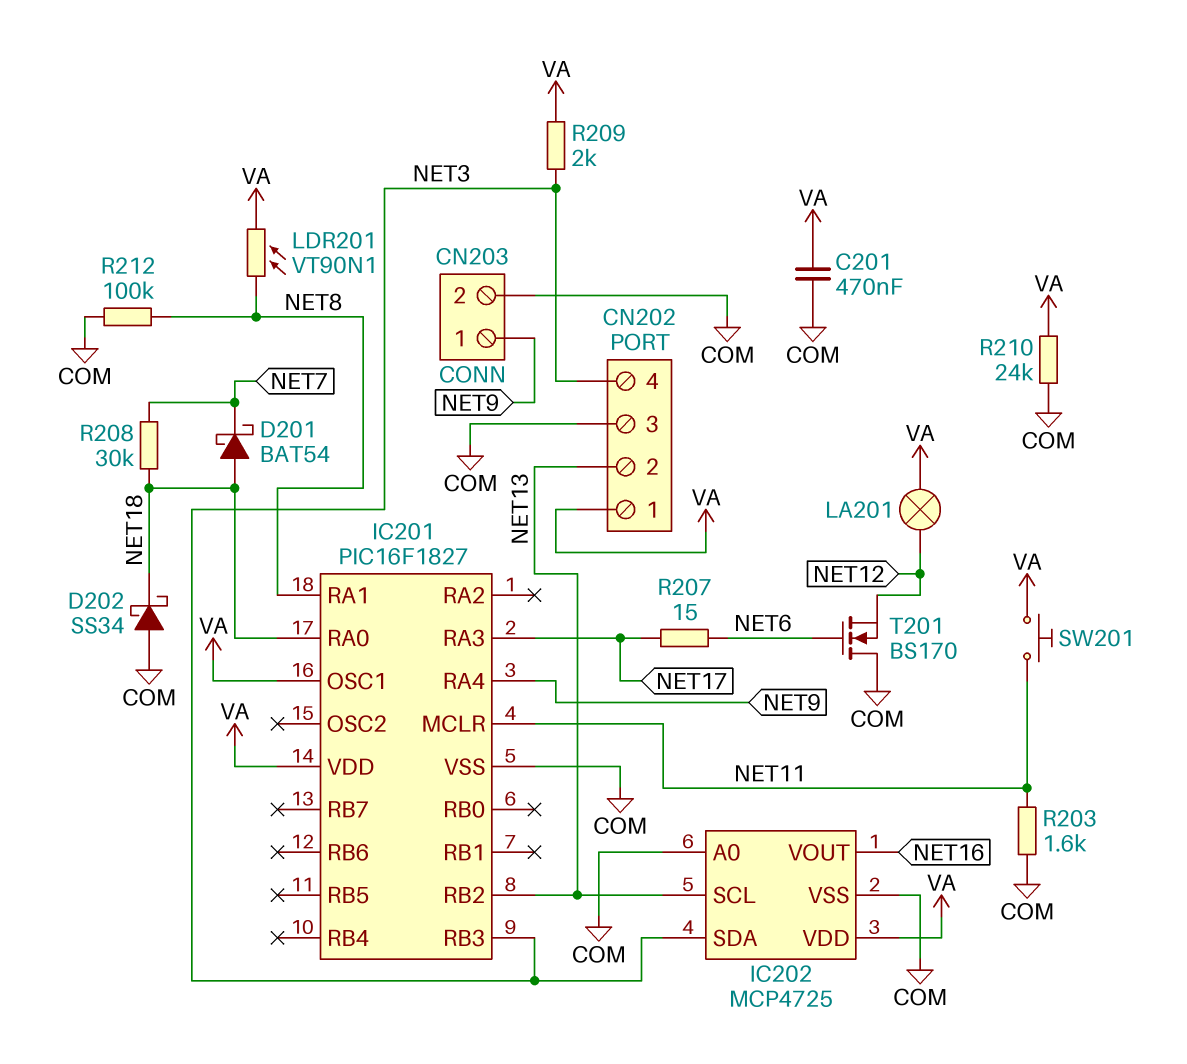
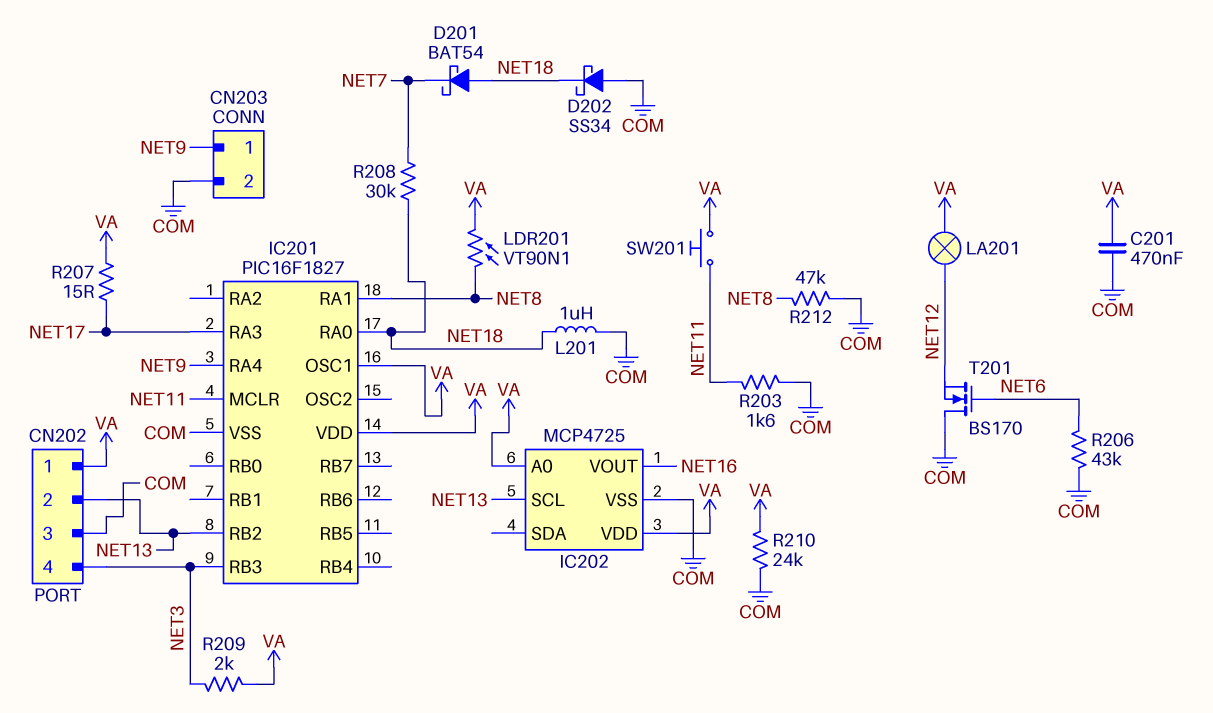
IC202 pin A0: COM -> VA
IC202 pin SDA: NET3 -> none
L201: none -> 1uH (COM, NET18)
R206: none -> 43k (COM, NET6)
R207: 15 (NET6, NET17) -> 15 (NET17, VA)
R212: 100k (COM, NET8) -> 47k (COM, NET8)

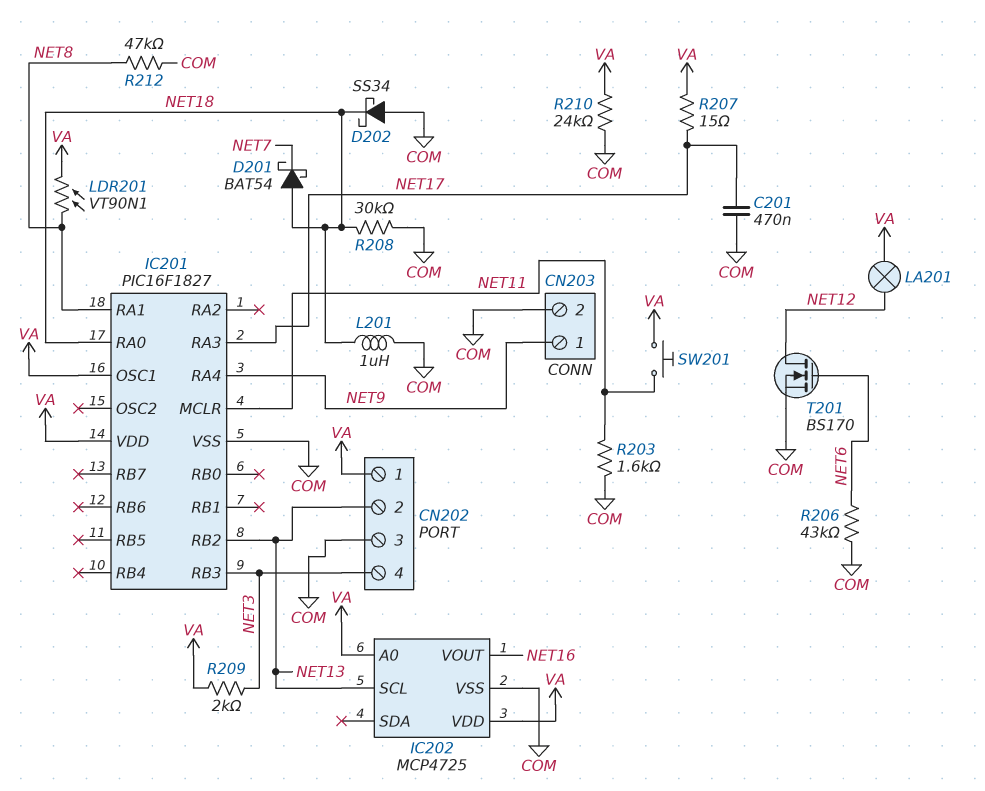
C201: 470nF (COM, VA) -> 470nF (COM, NET17)
R208: 30k (NET7, NET18) -> 30k (COM, NET18)
T201: NMOS BS170 (G NET6, D COM, S NET12) -> NMOS BS170 (G NET6, D NET12, S COM)

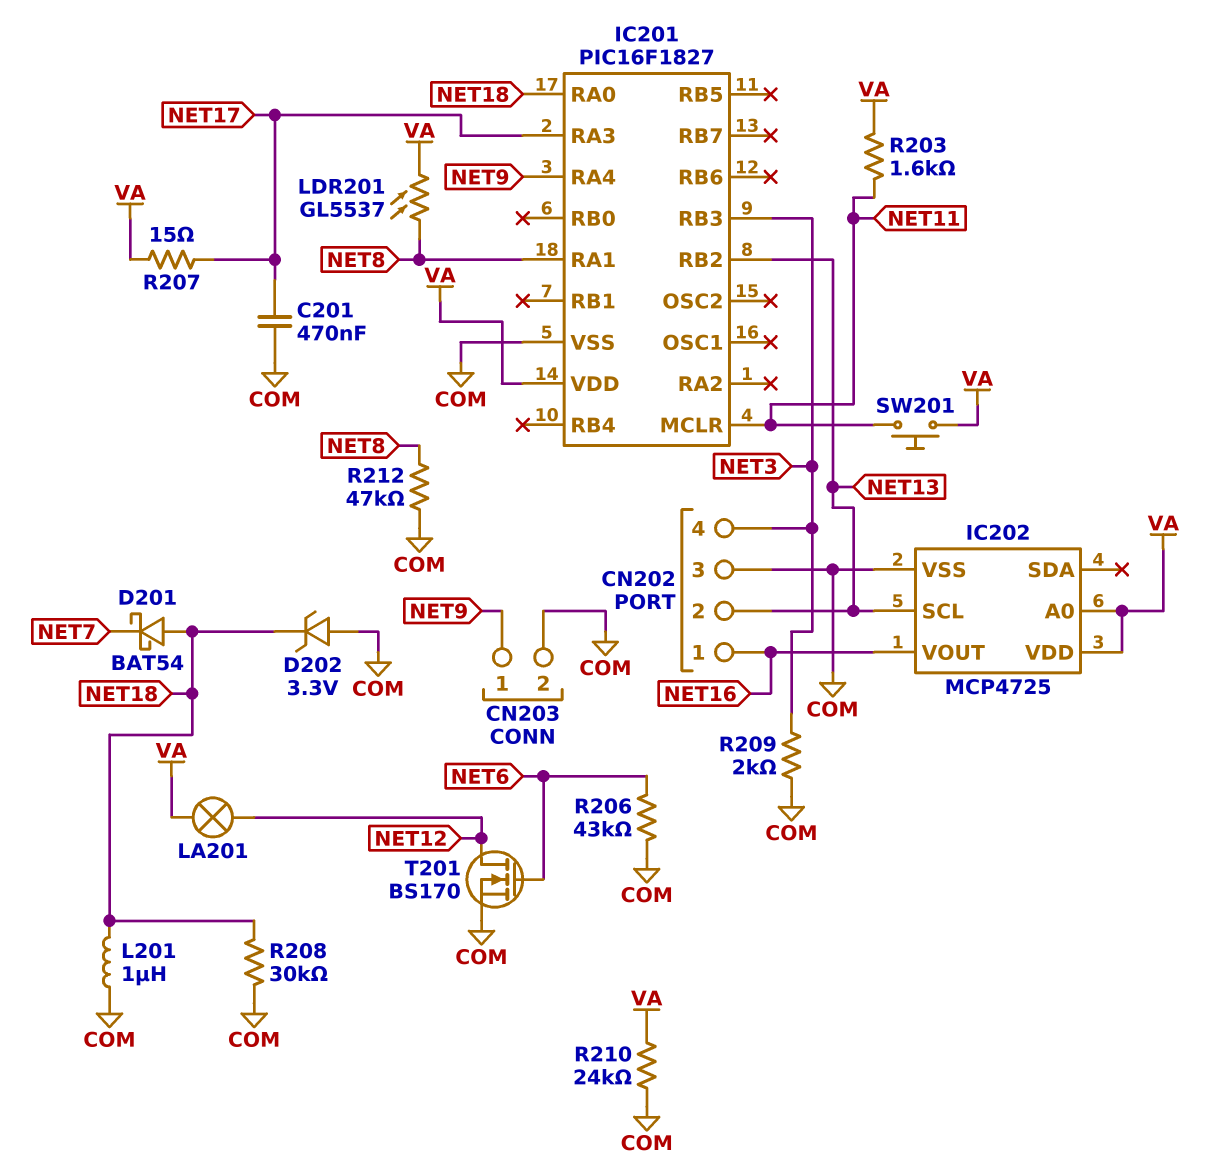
CN202 pin 1: VA -> NET16
D202: schottky SS34 (A COM, K NET18) -> zener 3.3V (A COM, K NET18)
IC201 pin OSC1: VA -> none
LDR201: VT90N1 (NET8, VA) -> GL5537 (NET8, VA)
R203: 1.6k (COM, NET11) -> 1.6k (NET11, VA)
R209: 2k (NET3, VA) -> 2k (COM, NET3)

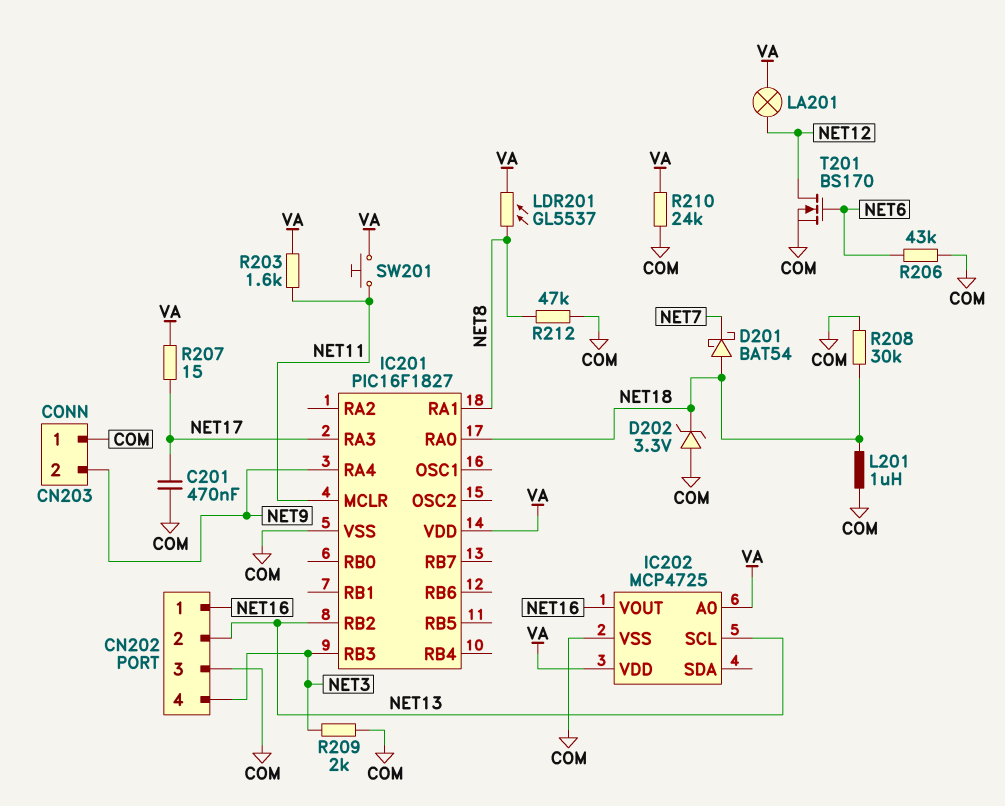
CN203 pin 1: NET9 -> COM
CN203 pin 2: COM -> NET9

